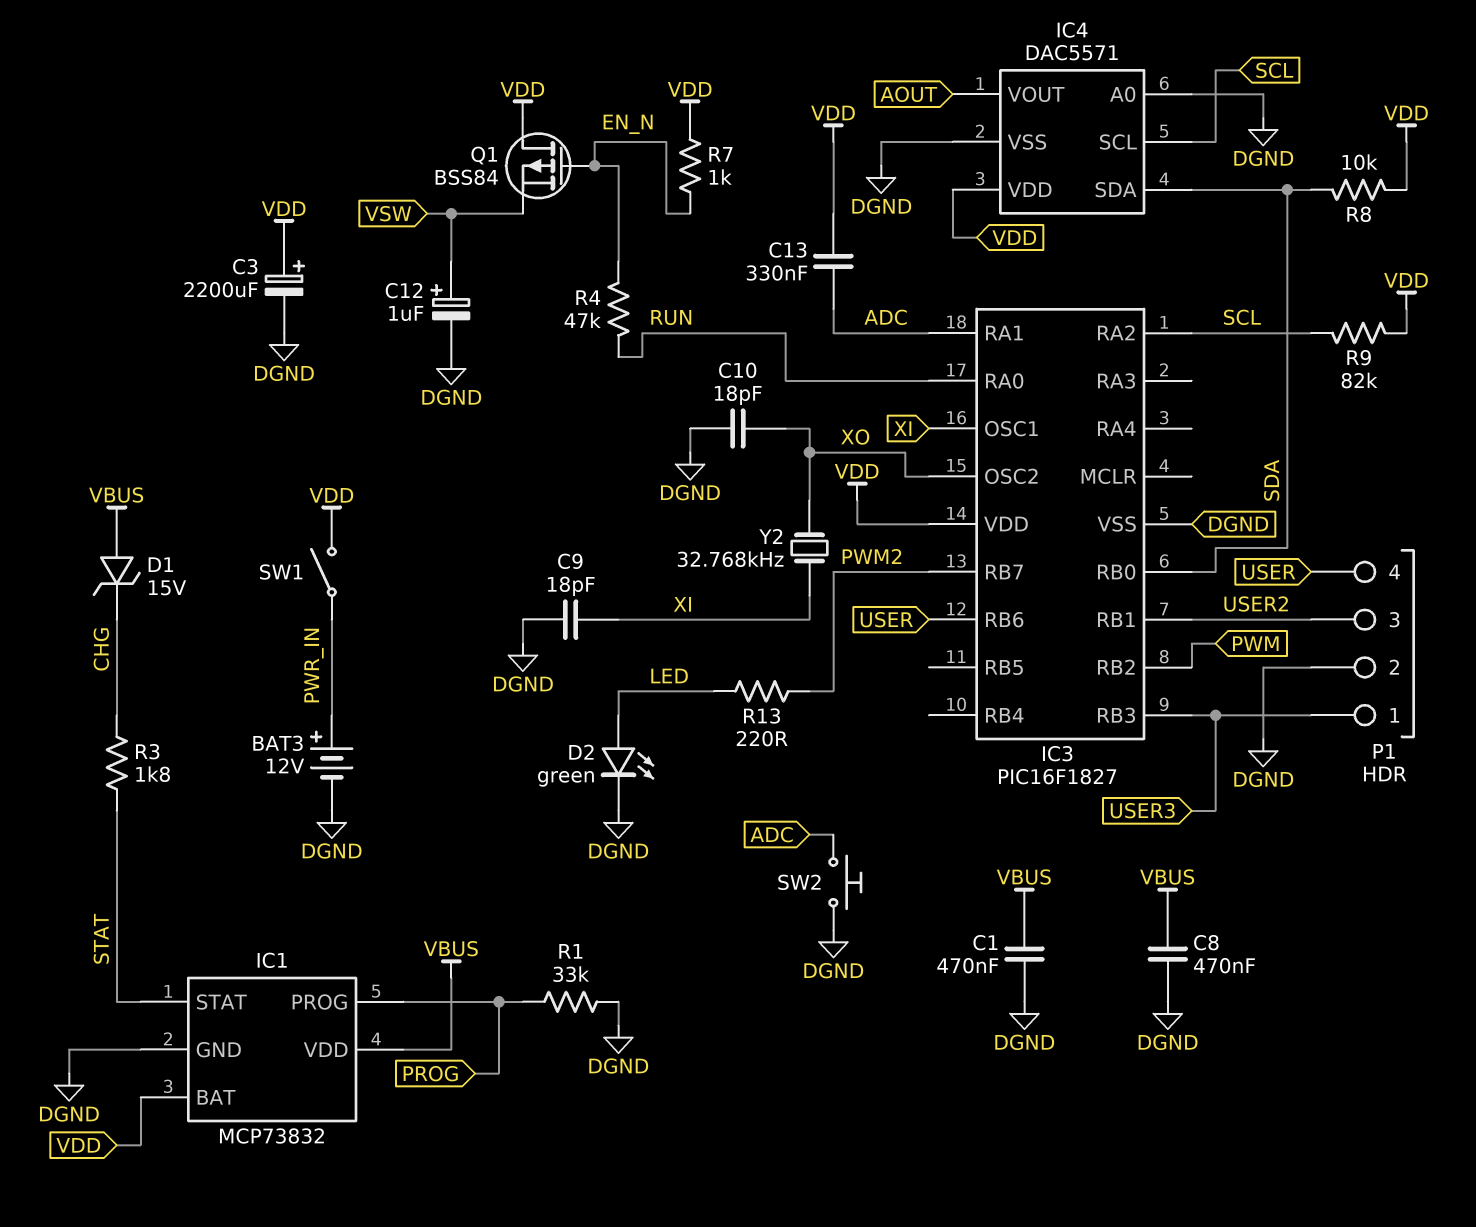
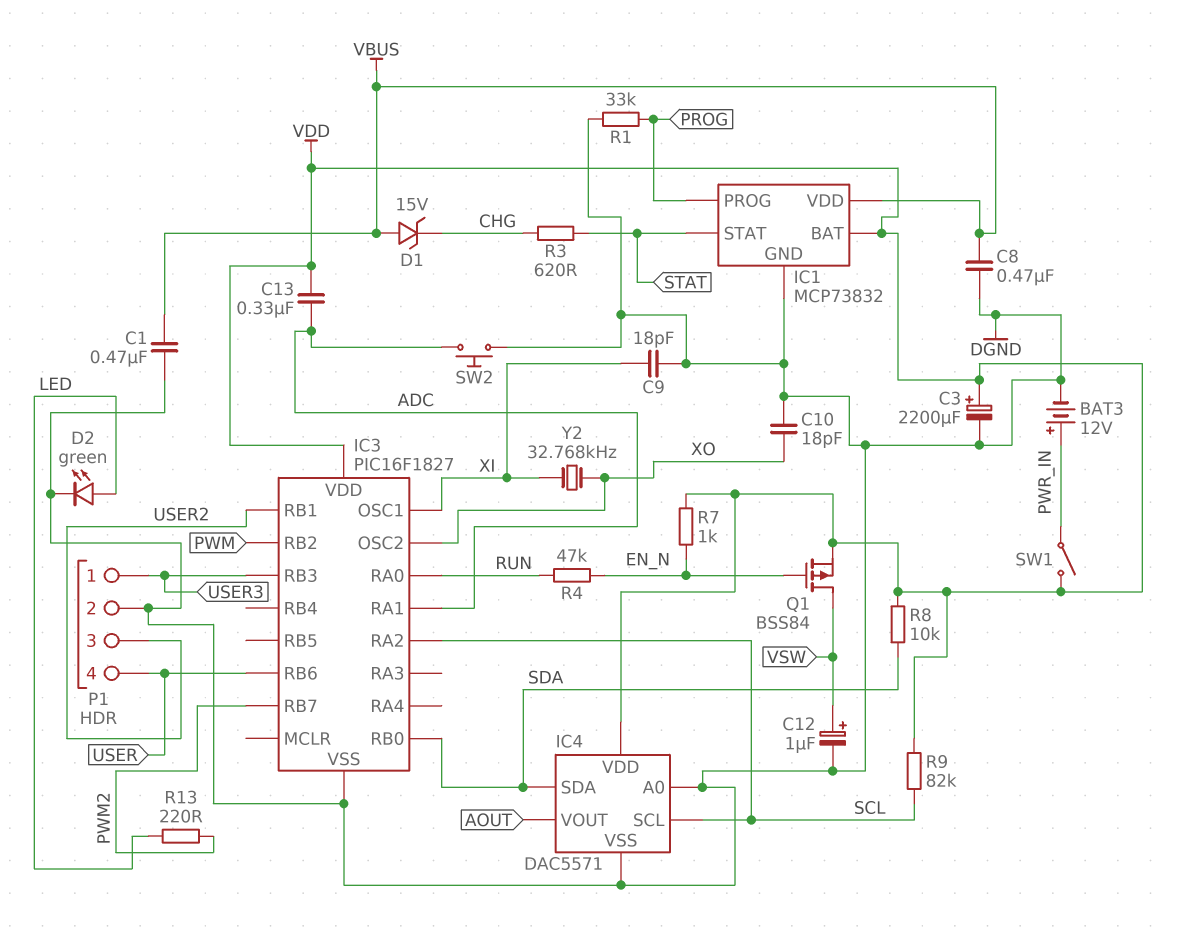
Q1: PMOS BSS84 (G EN_N, D VDD, S VSW) -> PMOS BSS84 (G EN_N, D VSW, S VDD)
R3: 1.8k (CHG, STAT) -> 620 (CHG, STAT)

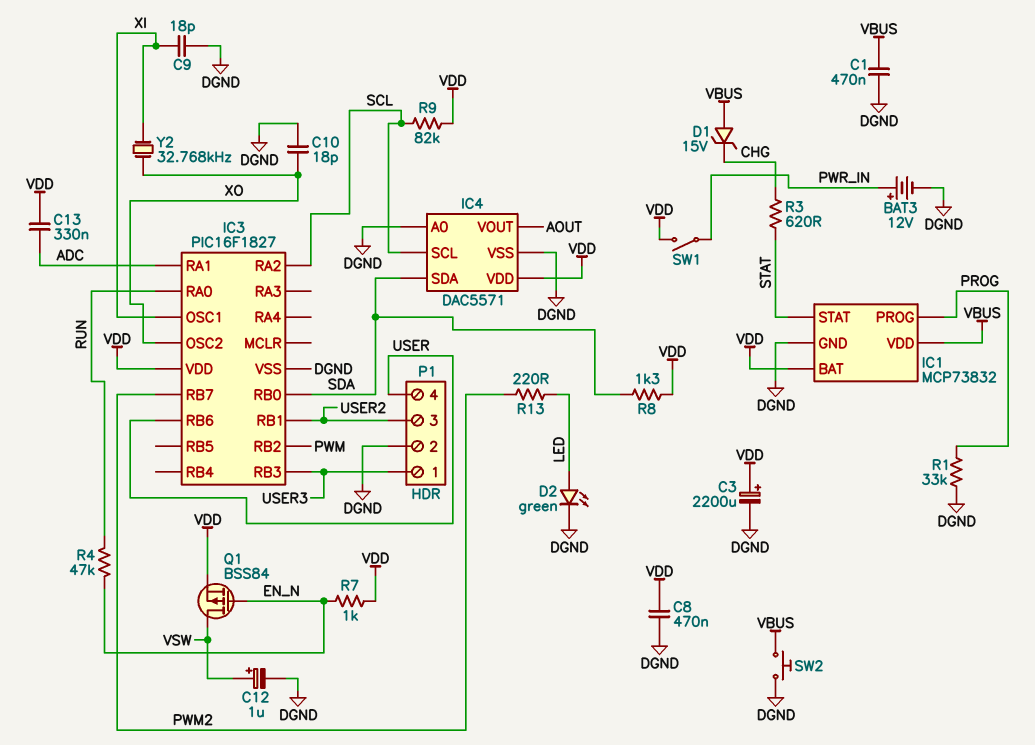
C8: 470nF (DGND, VBUS) -> 470nF (DGND, VDD)
R8: 10k (SDA, VDD) -> 1.3k (SDA, VDD)
SW2: button (ADC, DGND) -> button (DGND, VBUS)

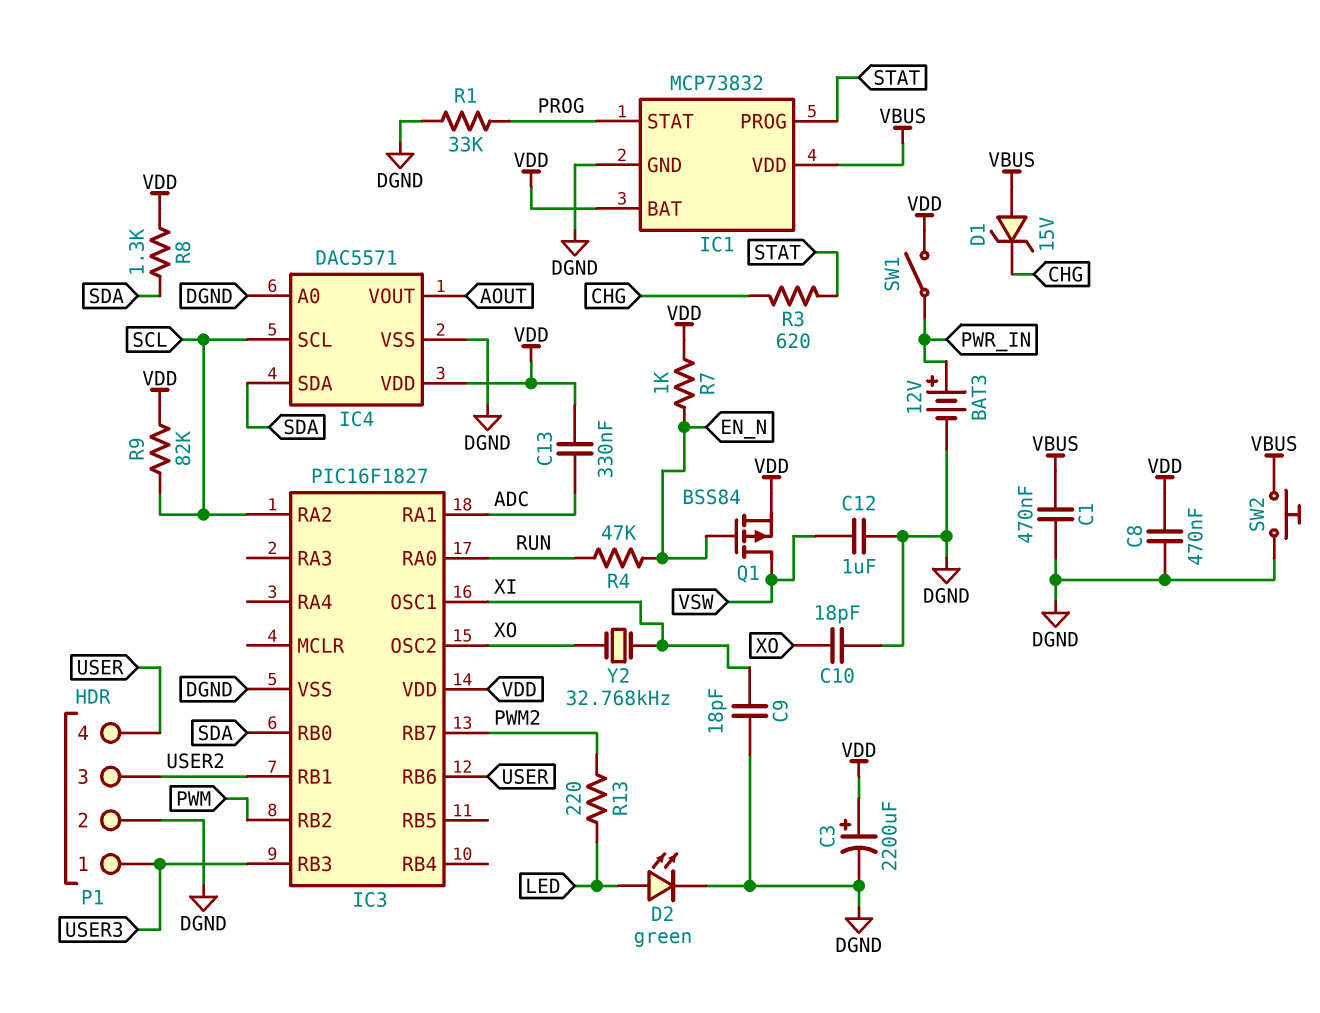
C12: 1uF (plus VSW, minus DGND) -> 1uF (DGND, VSW)
IC1 pin PROG: PROG -> STAT
IC1 pin STAT: STAT -> PROG

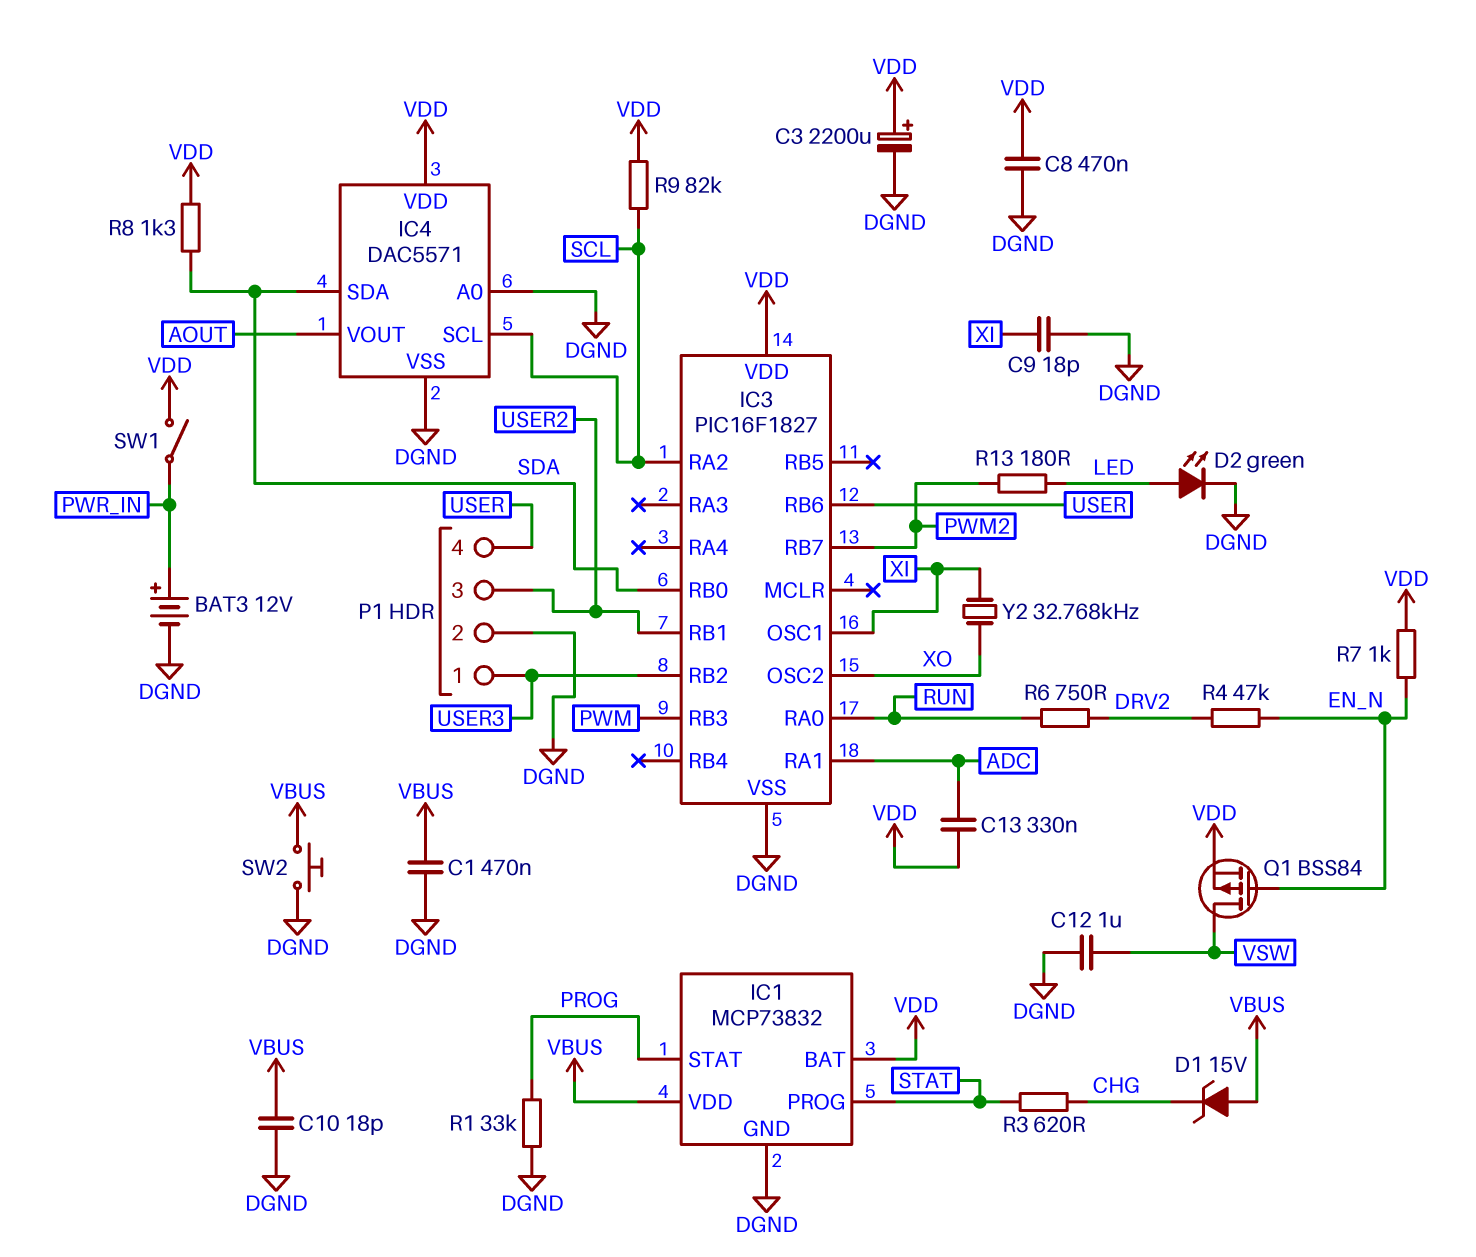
C10: 18pF (DGND, XO) -> 18pF (DGND, VBUS)
IC3 pin RB2: PWM -> USER3
IC3 pin RB3: USER3 -> PWM
R4: 47k (EN_N, RUN) -> 47k (DRV2, EN_N)
R6: none -> 750 (DRV2, RUN)
R13: 220 (LED, PWM2) -> 180 (LED, PWM2)

